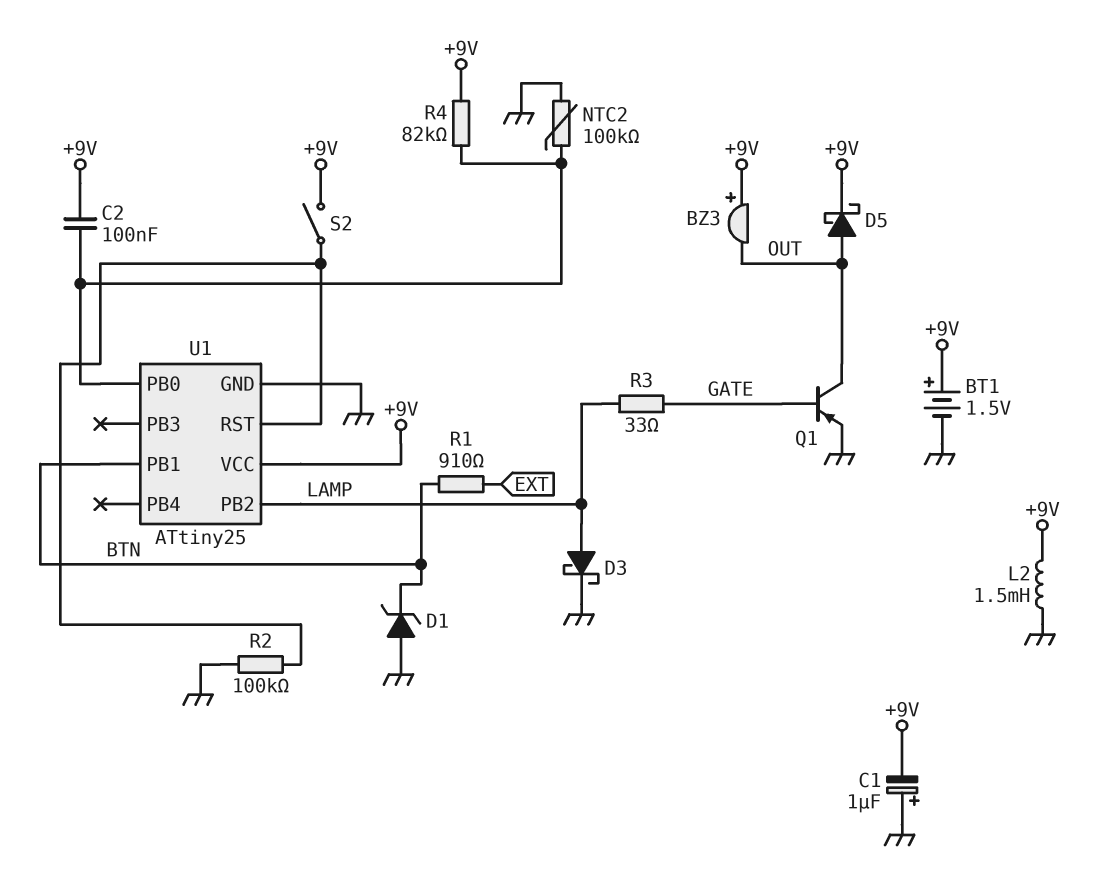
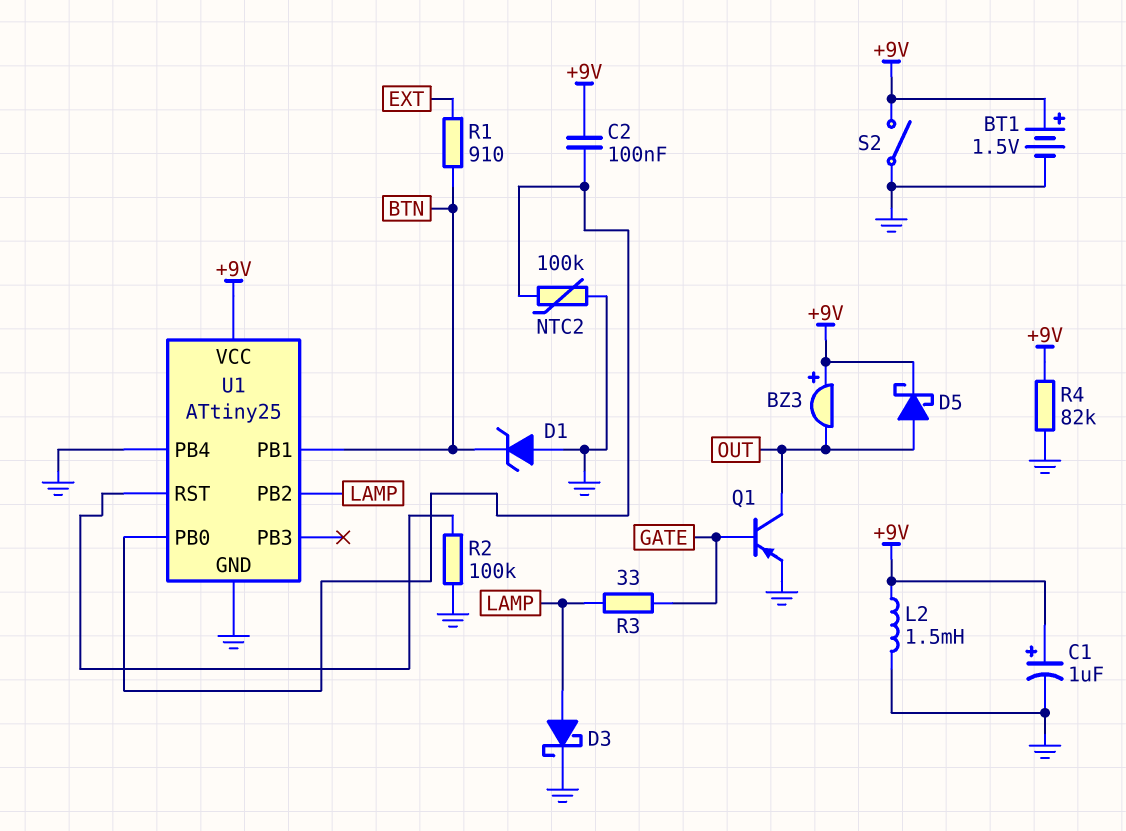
C1: 1uF (plus GND, minus +9V) -> 1uF (plus +9V, minus GND)
R4: 82k (+9V, U1/PB0) -> 82k (+9V, GND)
S2: switch (+9V, U1/RST) -> switch (+9V, GND)
U1 pin PB4: none -> GND

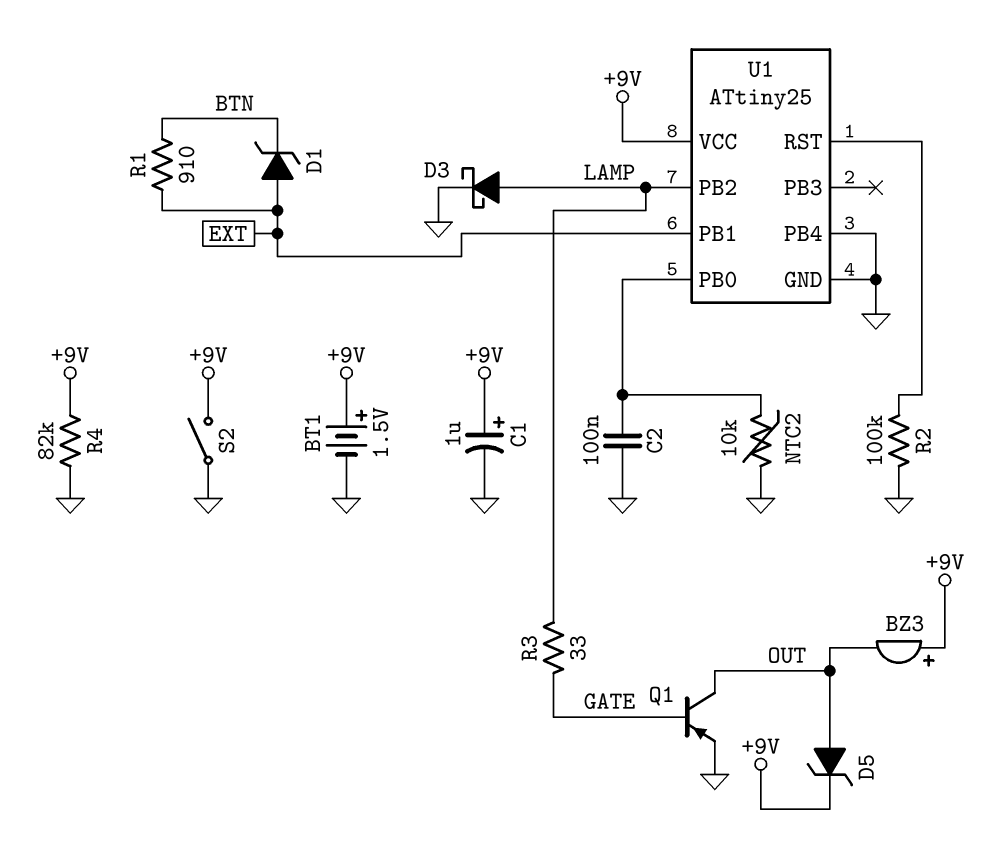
C2: 100nF (+9V, U1/PB0) -> 100nF (GND, U1/PB0)
D1: zener (A GND, K BTN) -> zener (A EXT, K BTN)
D5: schottky (A OUT, K +9V) -> zener (A OUT, K +9V)
L2: 1.5mH (+9V, GND) -> none
NTC2: 100k (GND, U1/PB0) -> 10k (GND, U1/PB0)
U1 pin PB1: BTN -> EXT

